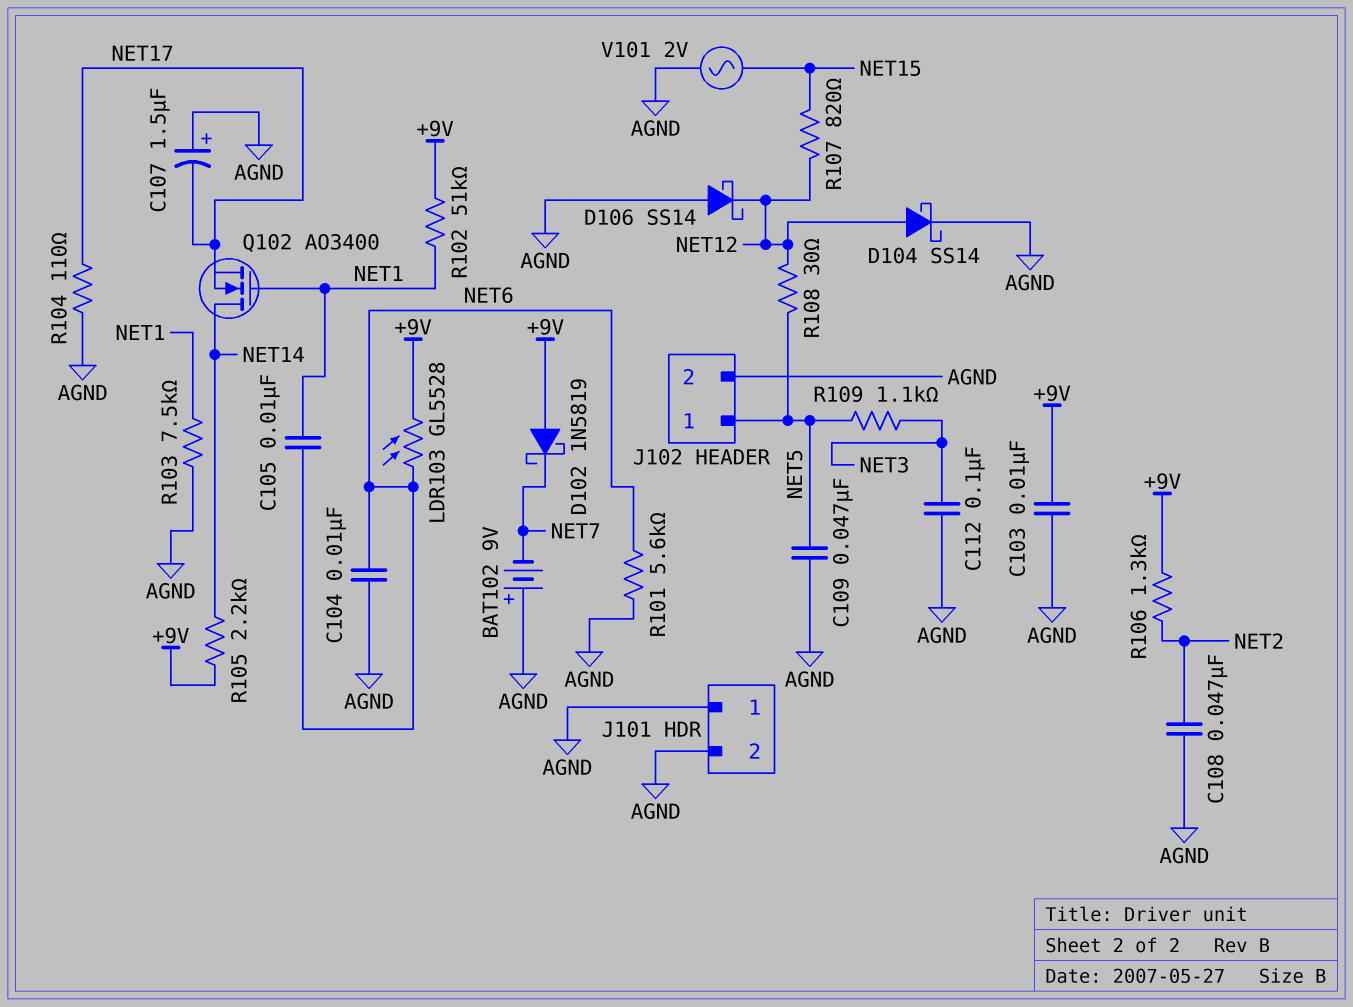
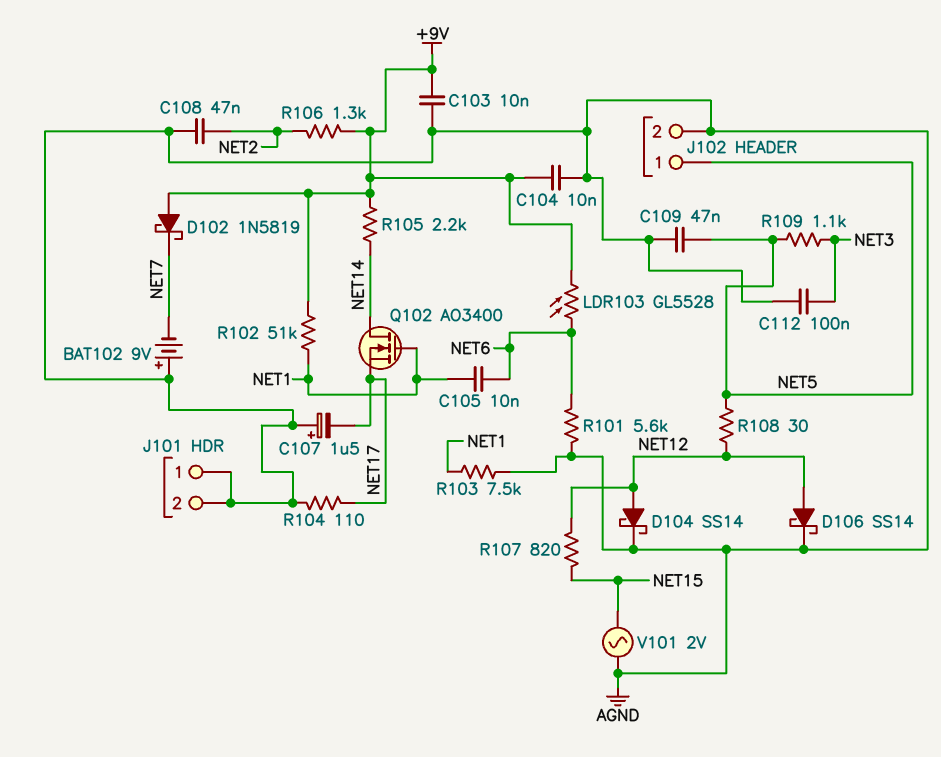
C104: 10nF (AGND, NET6) -> 10nF (+9V, AGND)
D106: schottky SS14 (A AGND, K NET12) -> schottky SS14 (A NET12, K AGND)

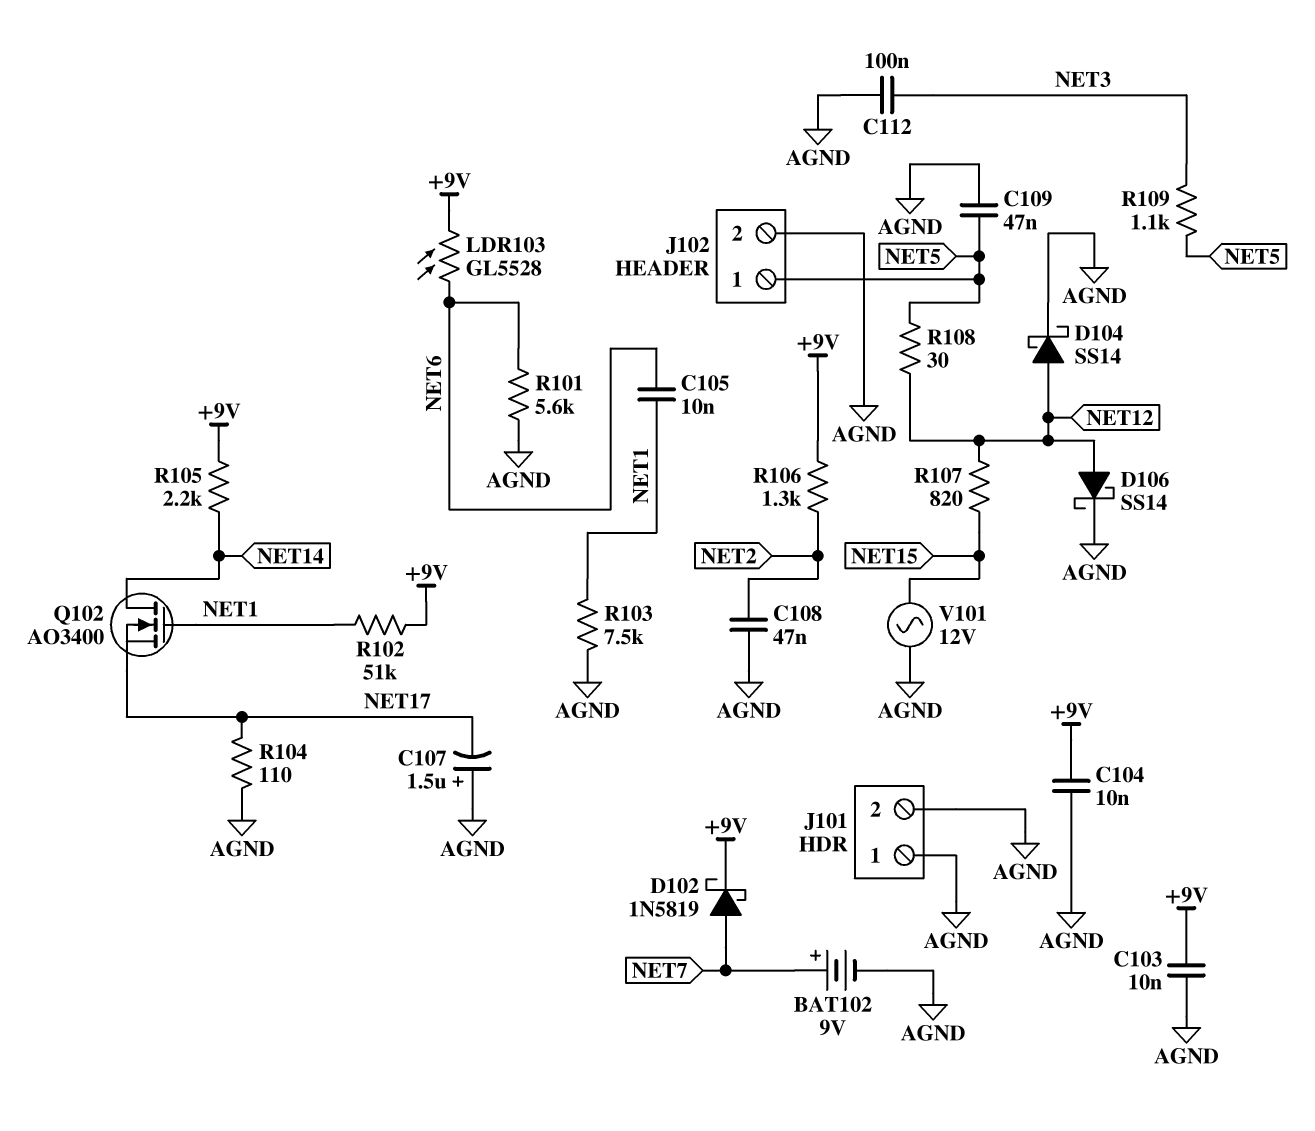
BAT102: 9V (plus AGND, minus NET7) -> 9V (plus NET7, minus AGND)
D102: schottky 1N5819 (A +9V, K NET7) -> schottky 1N5819 (A NET7, K +9V)
V101: AC 2V (AGND, NET15) -> AC 12V (AGND, NET15)

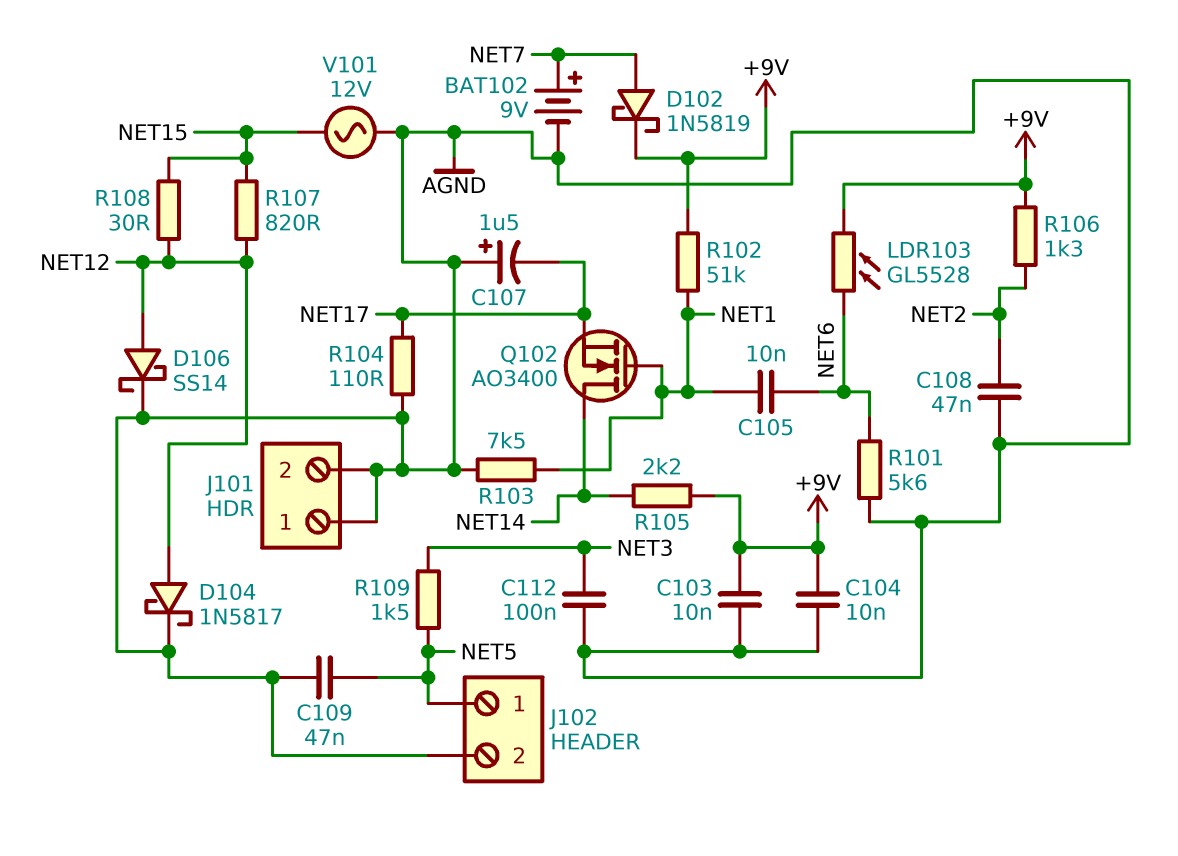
D104: schottky SS14 (A NET12, K AGND) -> schottky 1N5817 (A NET12, K AGND)
R108: 30 (NET5, NET12) -> 30 (NET12, NET15)
R109: 1.1k (NET3, NET5) -> 1.5k (NET3, NET5)

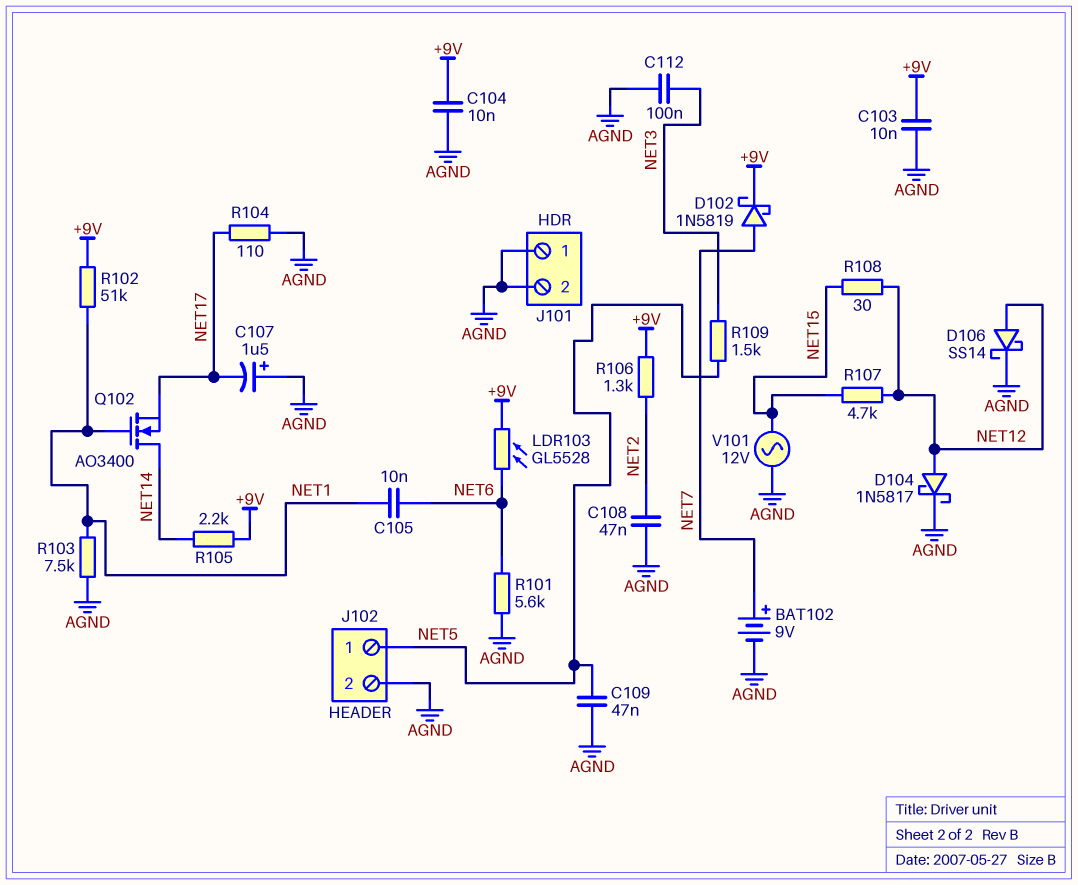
R107: 820 (NET12, NET15) -> 4.7k (NET12, NET15)

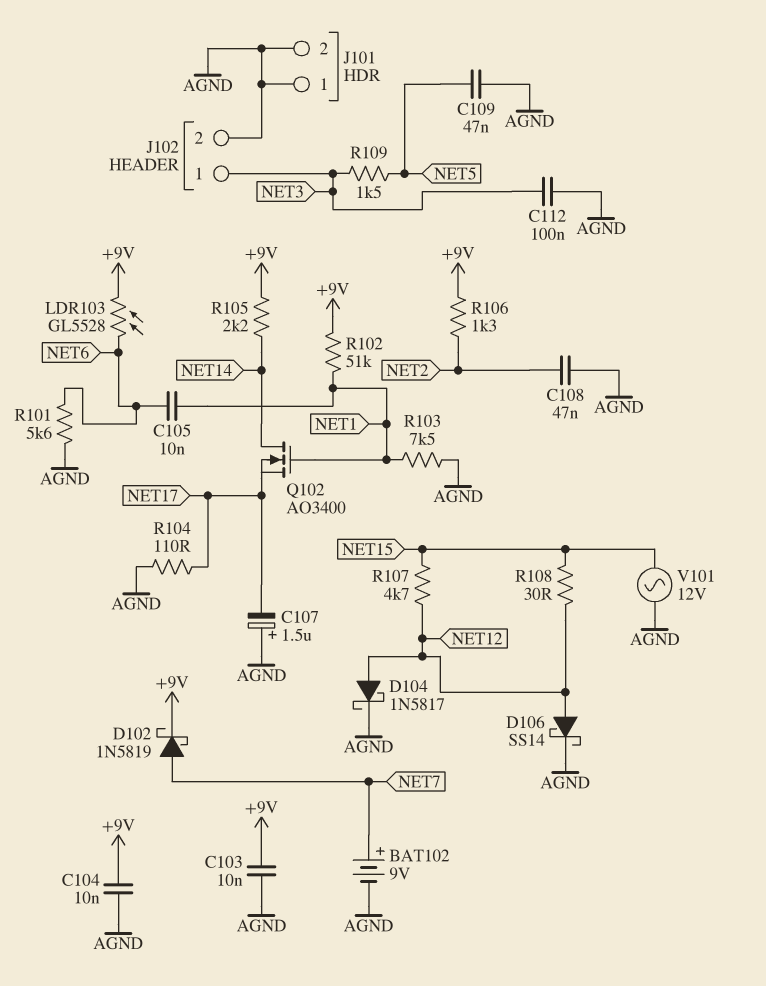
J102 pin 1: NET5 -> NET3

